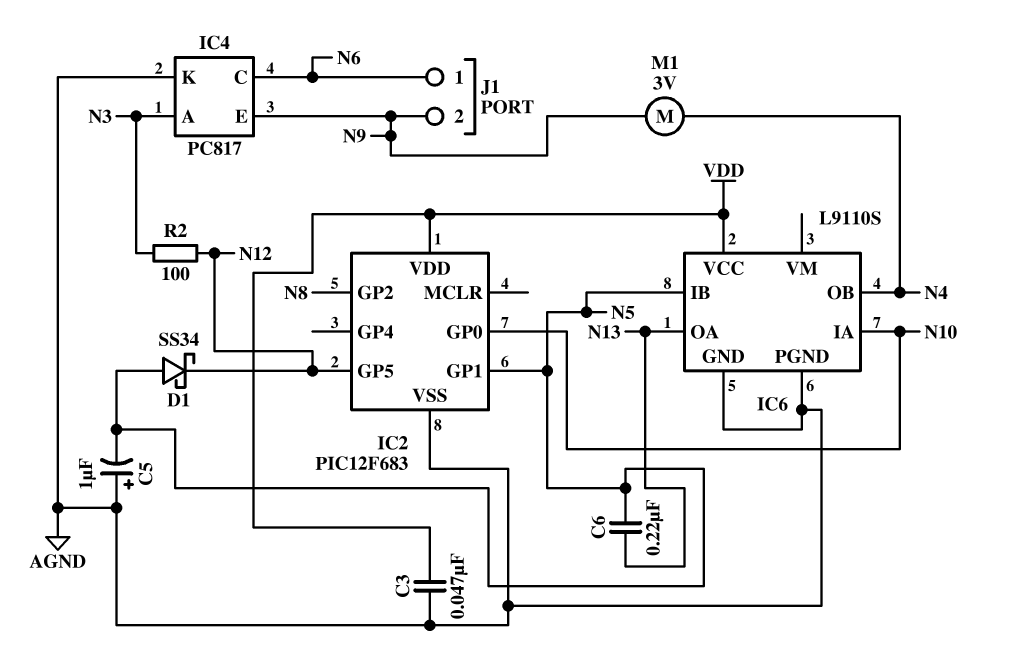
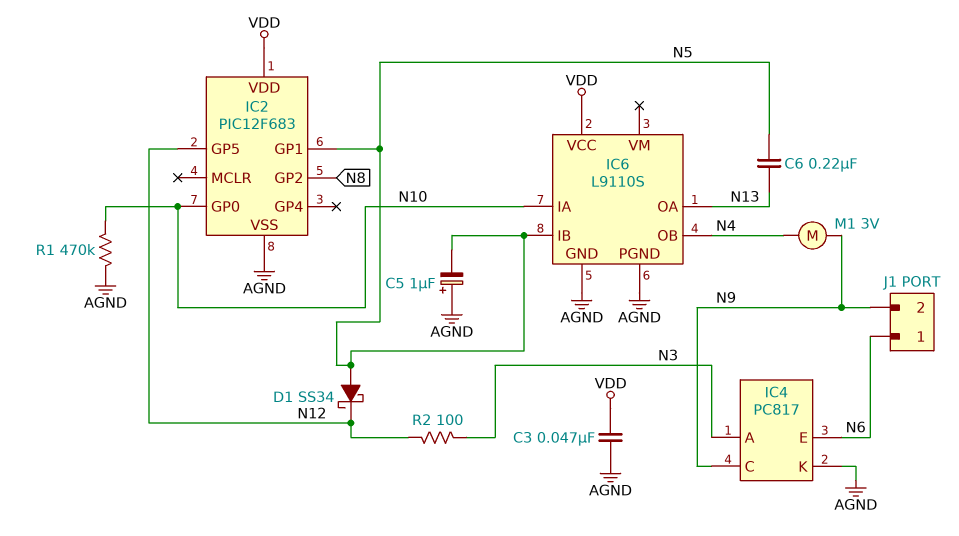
IC4 pin C: N6 -> N9
IC4 pin E: N9 -> N6
R1: none -> 470k (AGND, N10)

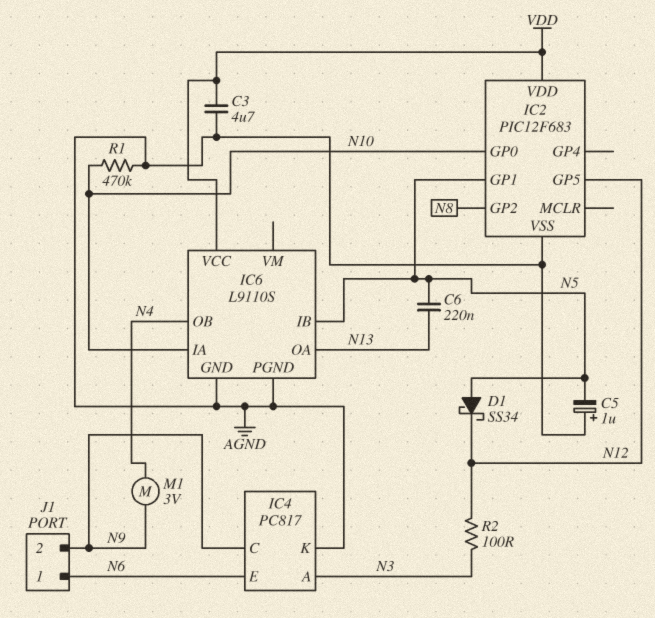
C3: 47nF (AGND, VDD) -> 4.7uF (AGND, VDD)

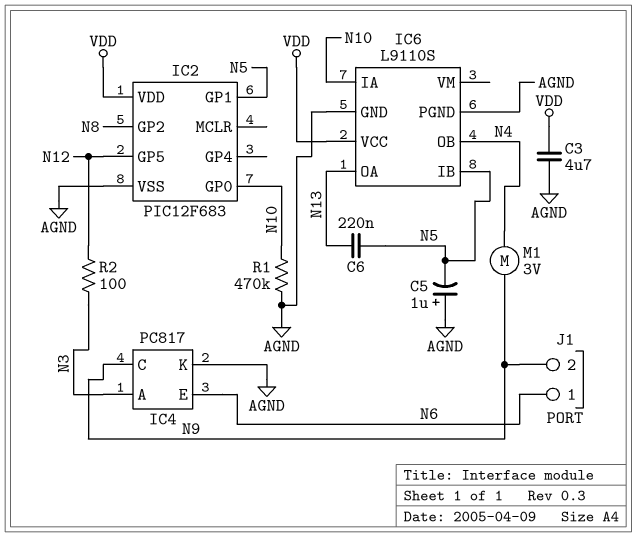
D1: schottky SS34 (A N5, K N12) -> none

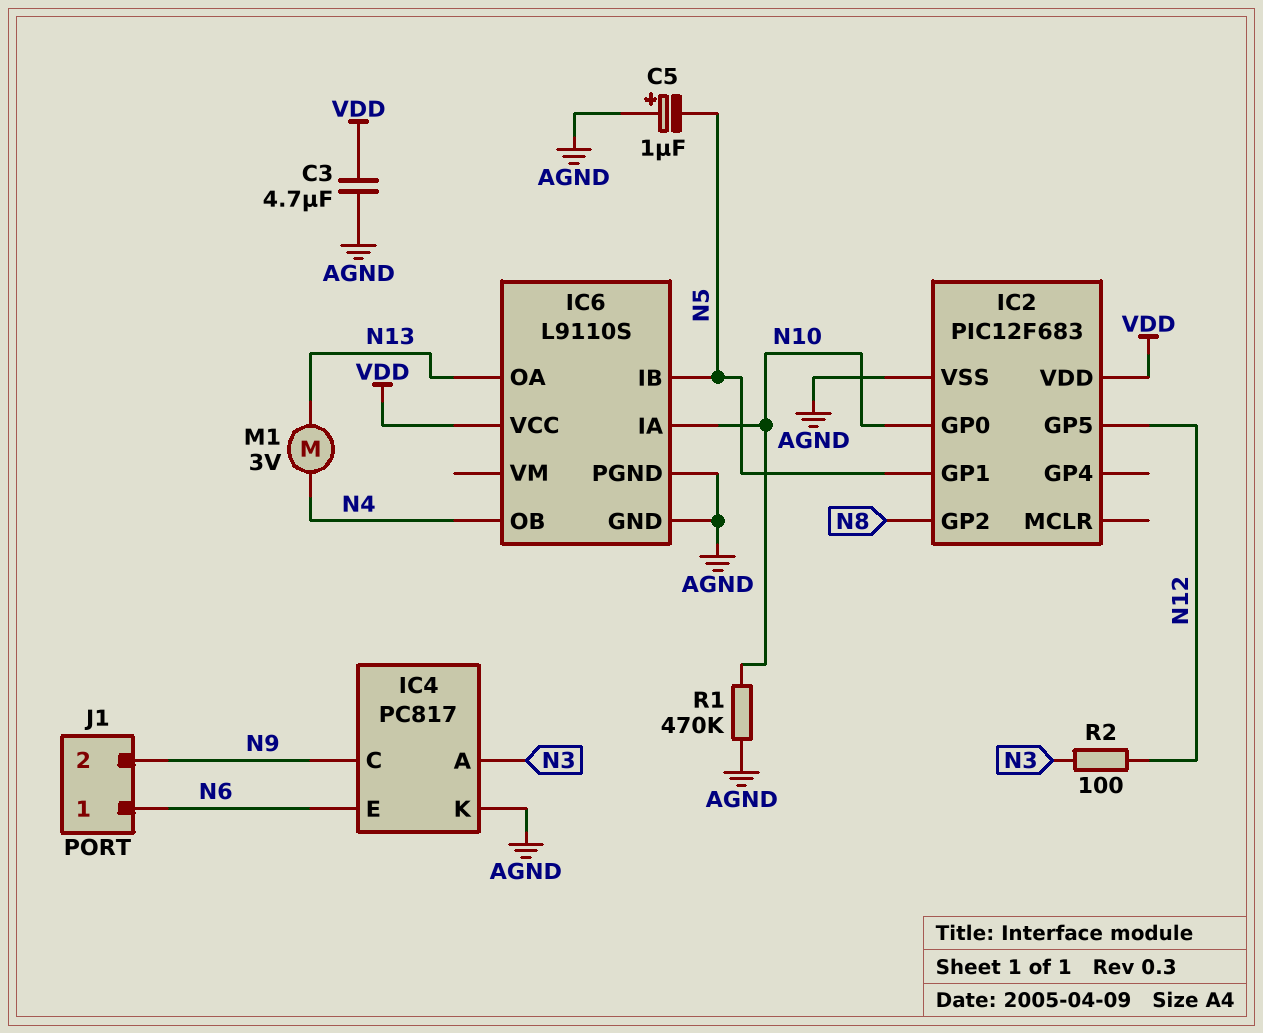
C6: 220nF (N5, N13) -> none
M1: motor 3V (N4, N9) -> motor 3V (N4, N13)

